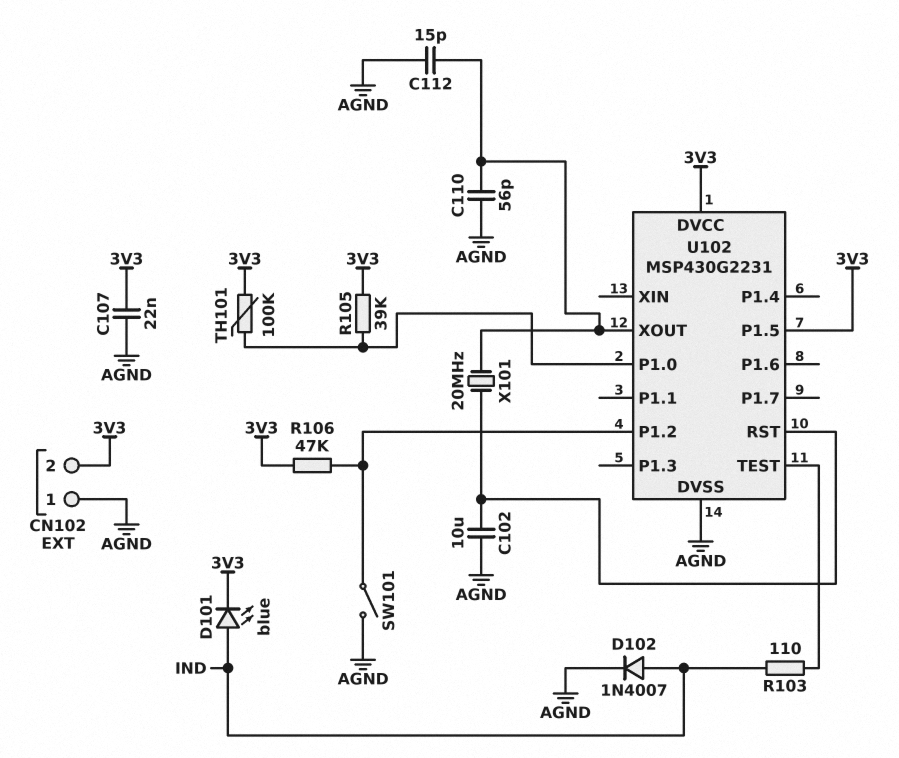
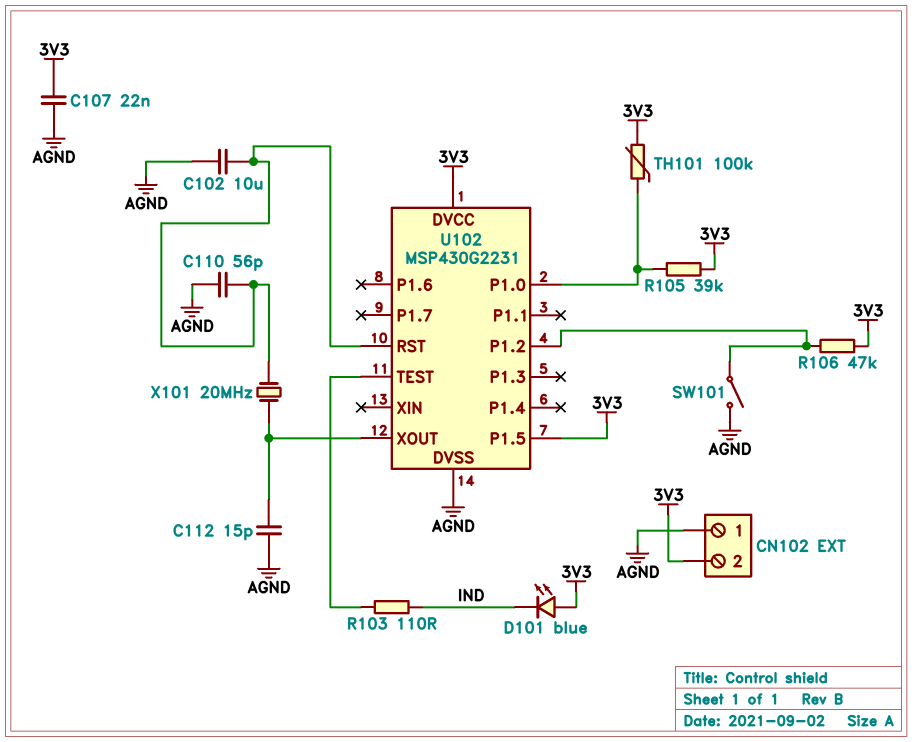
C110: 56pF (AGND, U102/XOUT) -> 56pF (AGND, U102/RST)
D101: LED blue (A IND, K 3V3) -> LED blue (A 3V3, K IND)
D102: diode 1N4007 (A IND, K AGND) -> none

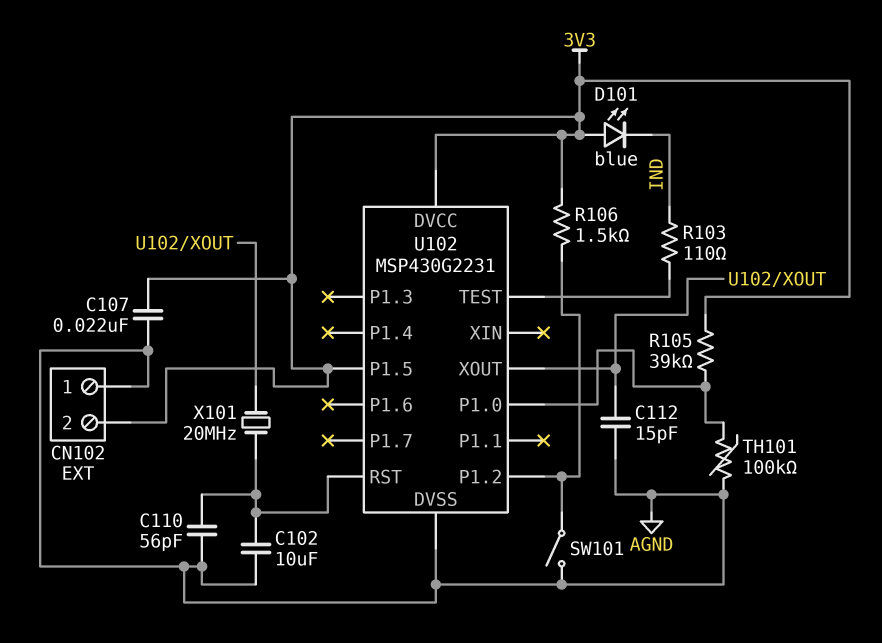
R106: 47k (3V3, U102/P1.2) -> 1.5k (3V3, U102/P1.2)
TH101: 100k (3V3, U102/P1.0) -> 100k (AGND, U102/P1.0)

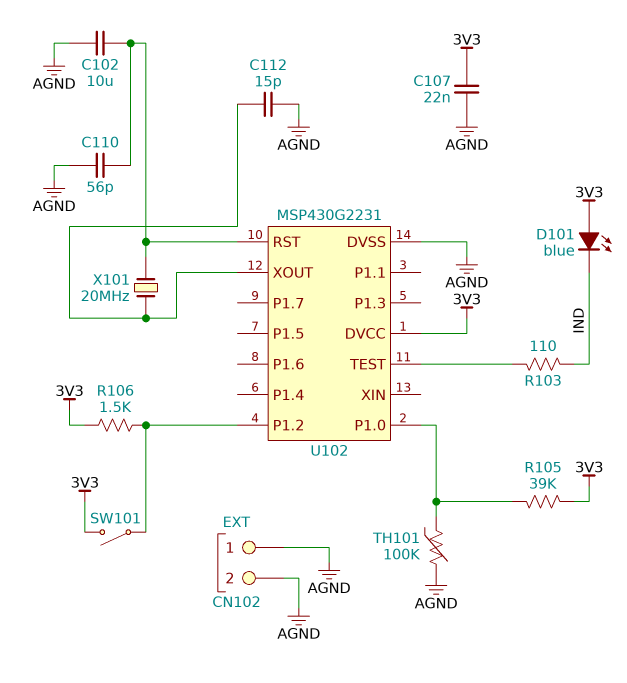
CN102 pin 2: 3V3 -> AGND
SW101: switch (AGND, U102/P1.2) -> switch (3V3, U102/P1.2)
U102 pin P1.5: 3V3 -> none

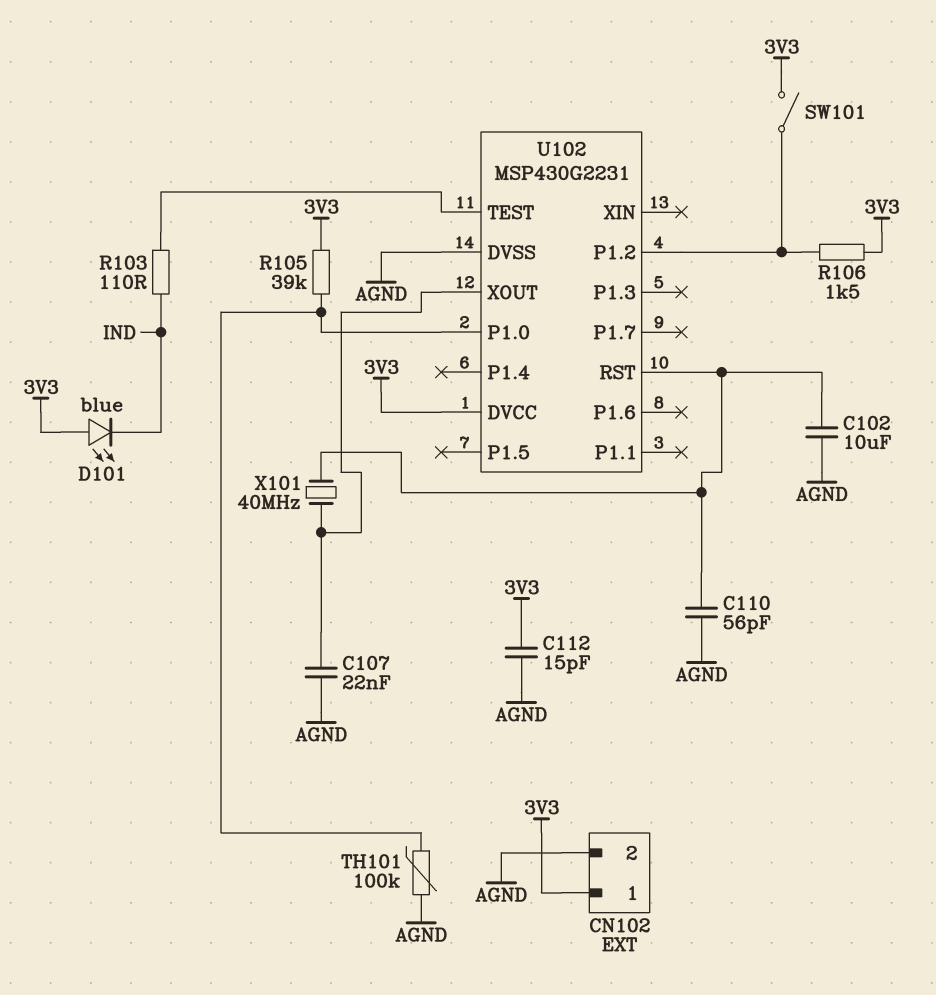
C107: 22nF (3V3, AGND) -> 22nF (AGND, U102/XOUT)
C112: 15pF (AGND, U102/XOUT) -> 15pF (3V3, AGND)
CN102 pin 1: AGND -> 3V3
X101: 20MHz (U102/RST, U102/XOUT) -> 40MHz (U102/RST, U102/XOUT)

